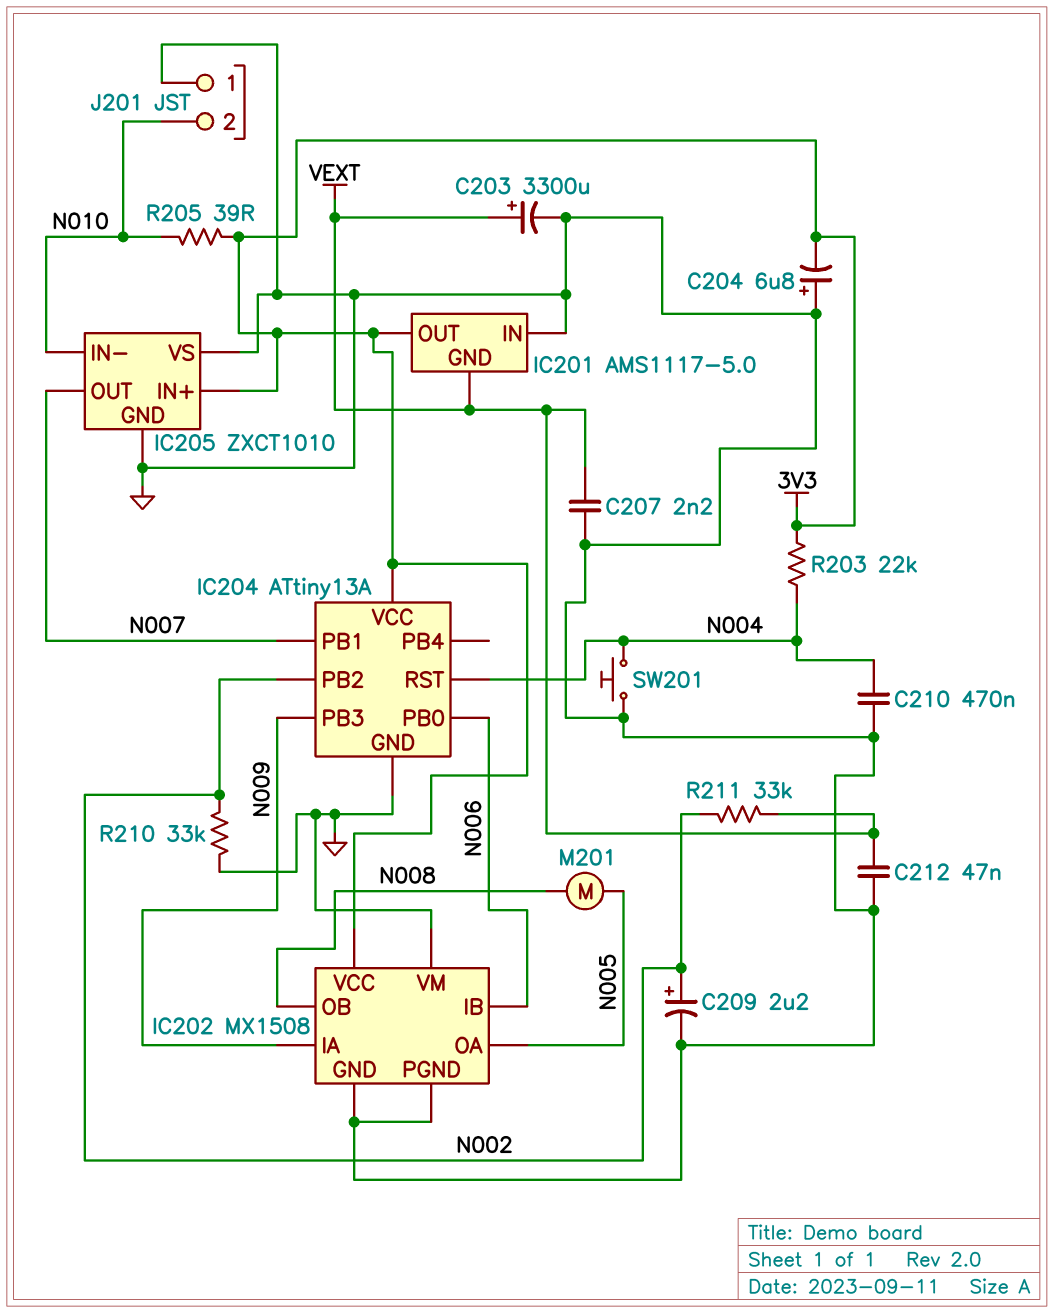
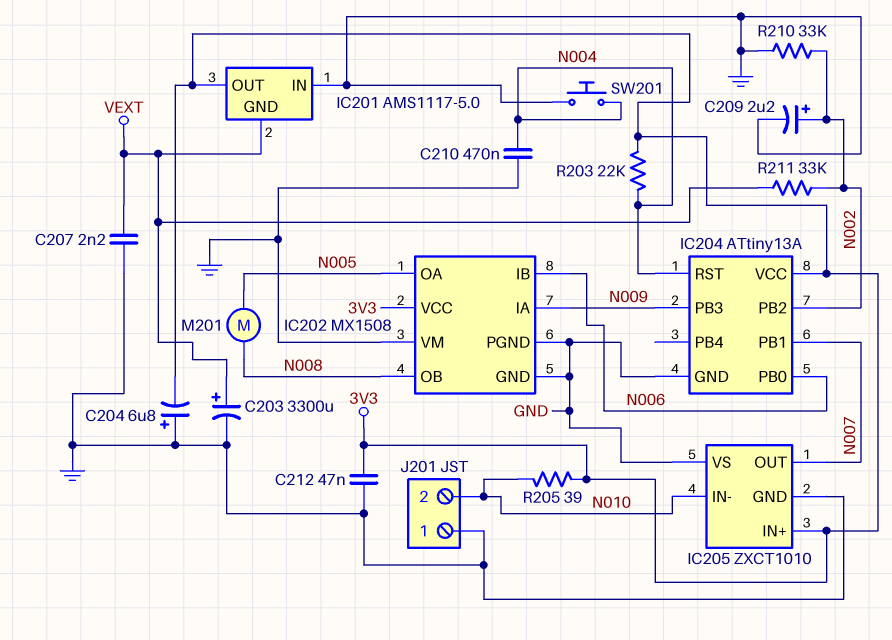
C212: 47nF (GND, VEXT) -> 47nF (3V3, GND)

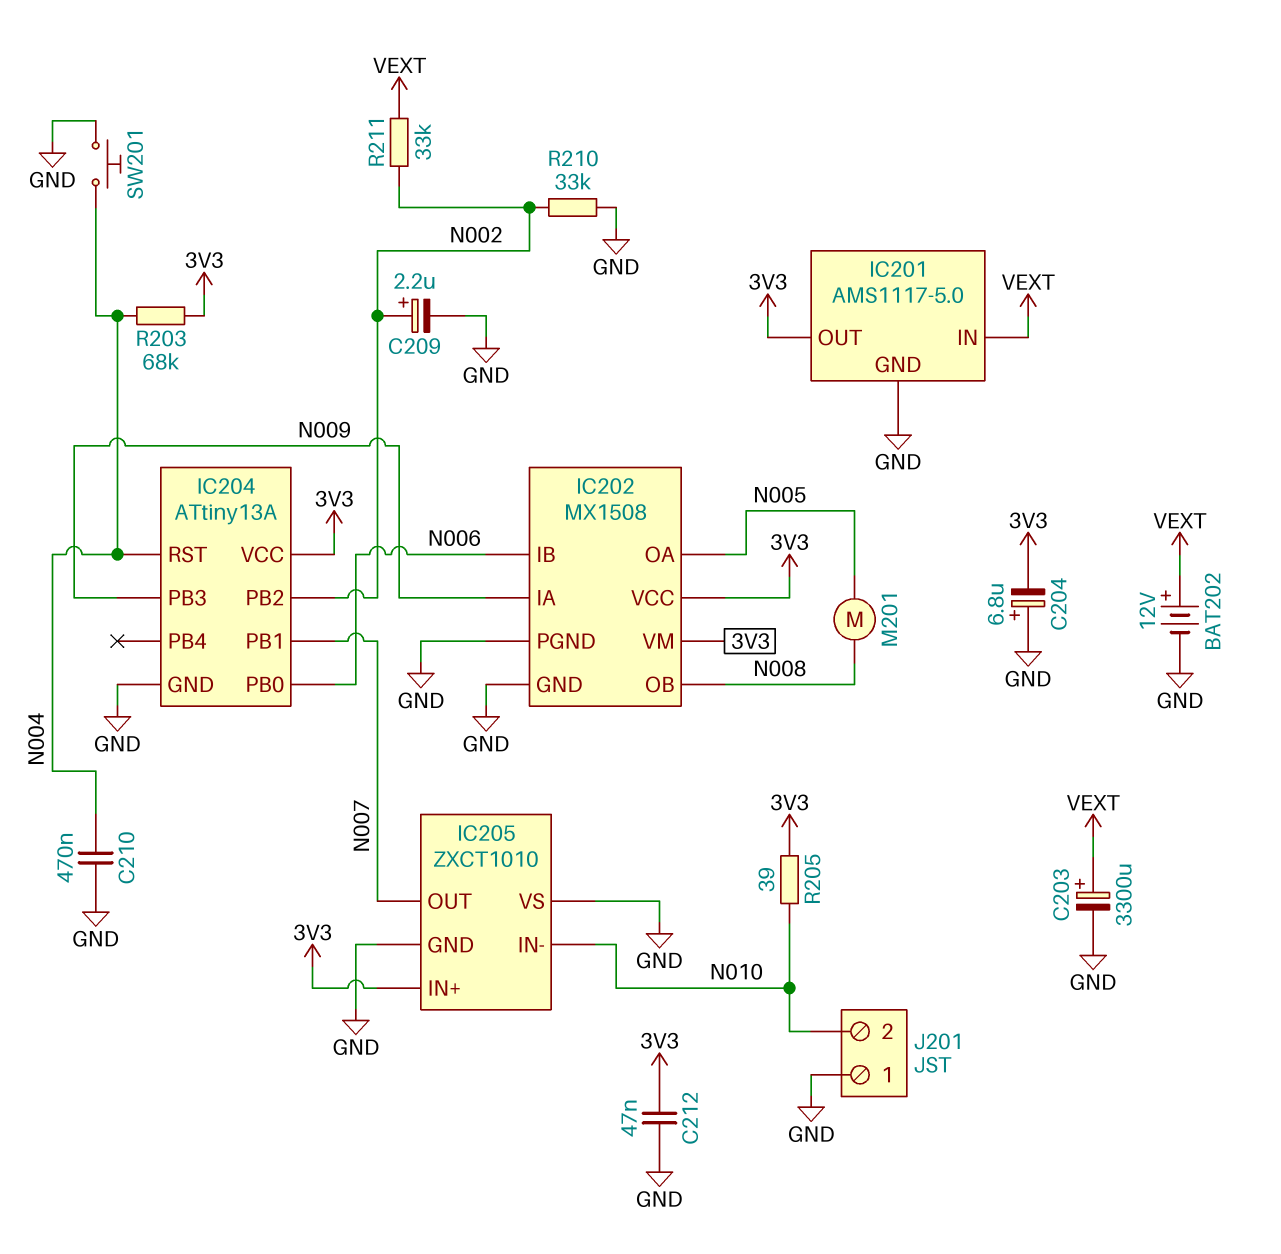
BAT202: none -> 12V (plus VEXT, minus GND)
C207: 2.2nF (GND, VEXT) -> none
IC201 pin GND: VEXT -> GND
IC201 pin IN: GND -> VEXT
IC202 pin VM: GND -> 3V3
R203: 22k (3V3, N004) -> 68k (3V3, N004)

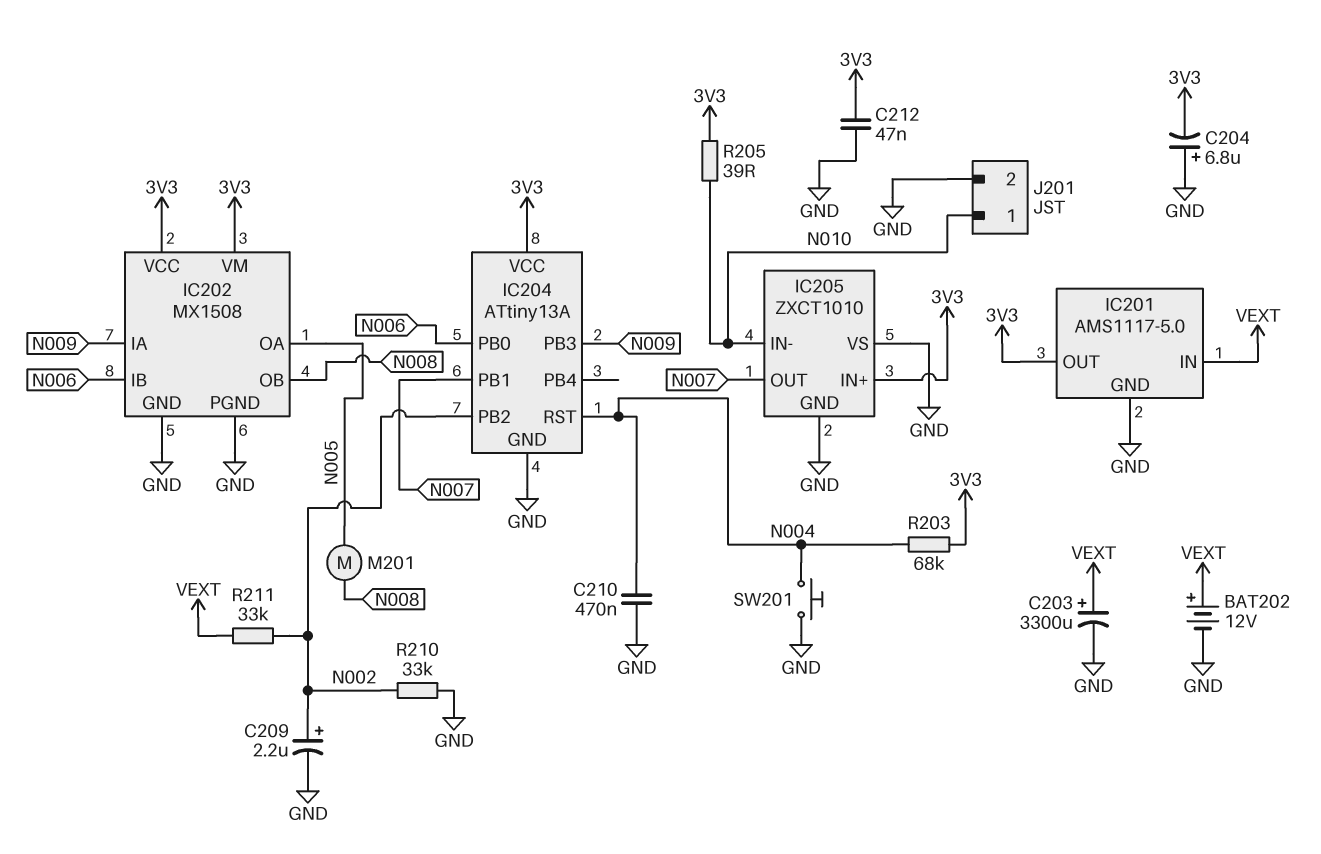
J201 pin 1: GND -> N010
J201 pin 2: N010 -> GND

